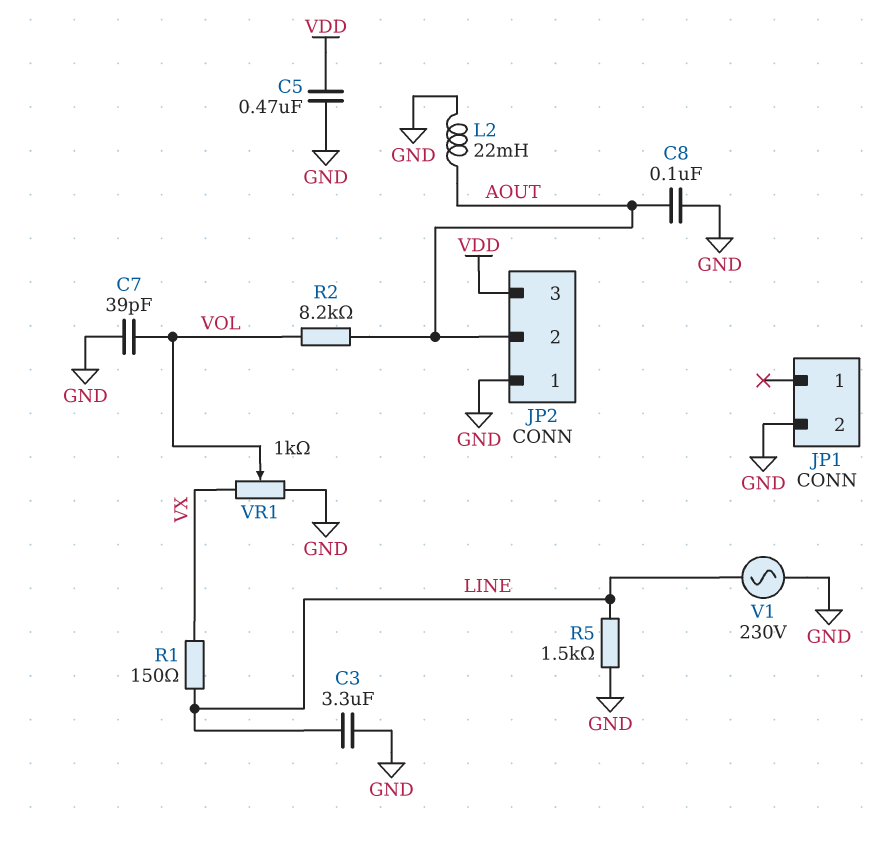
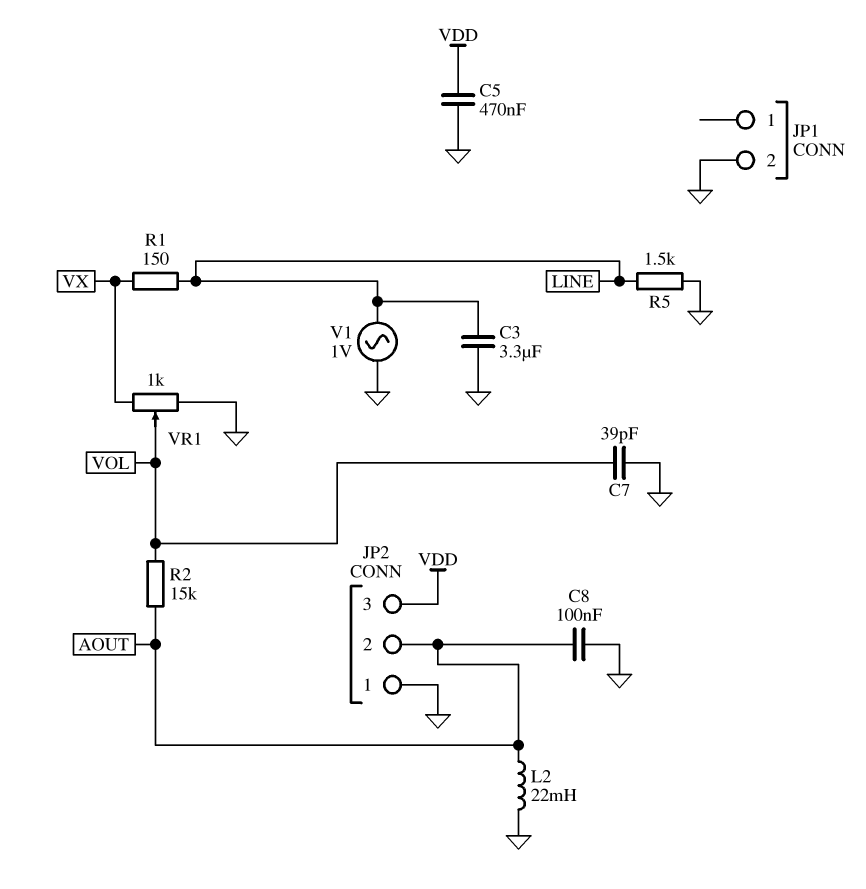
R2: 8.2k (AOUT, VOL) -> 15k (AOUT, VOL)
V1: AC 230V (GND, LINE) -> AC 1V (GND, LINE)

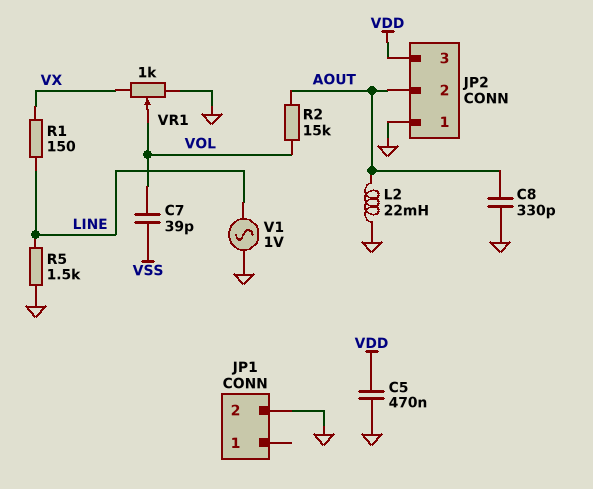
C3: 3.3uF (GND, LINE) -> none
C7: 39pF (GND, VOL) -> 39pF (VOL, VSS)
C8: 100nF (AOUT, GND) -> 330pF (AOUT, GND)

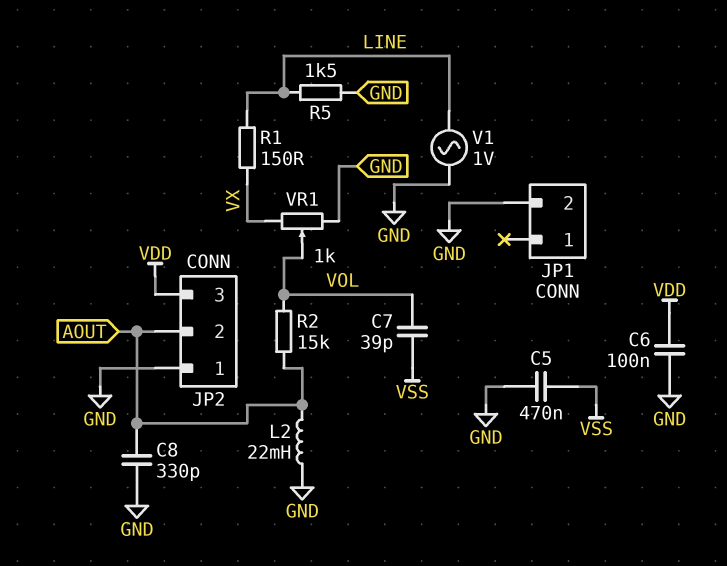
C5: 470nF (GND, VDD) -> 470nF (GND, VSS)
C6: none -> 100nF (GND, VDD)

